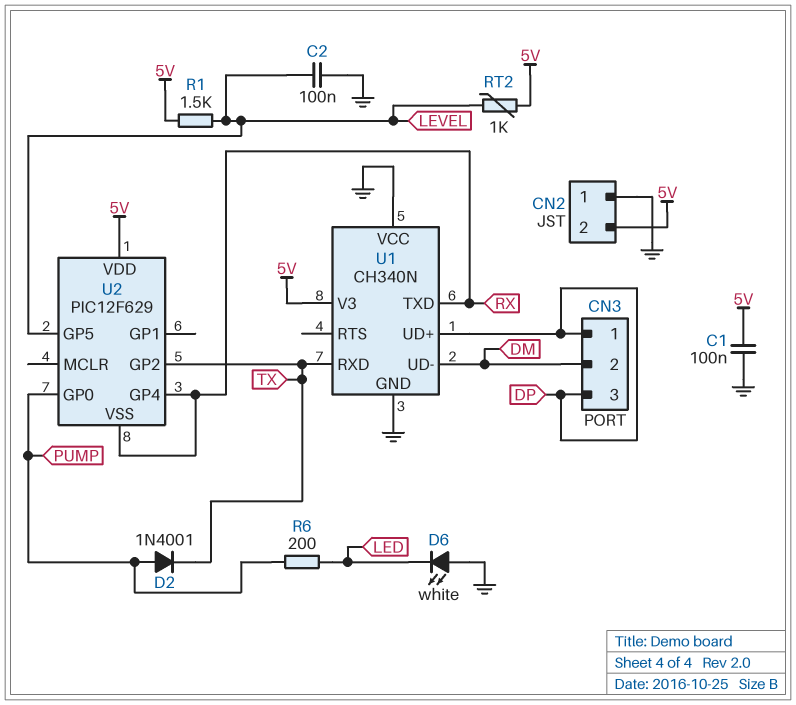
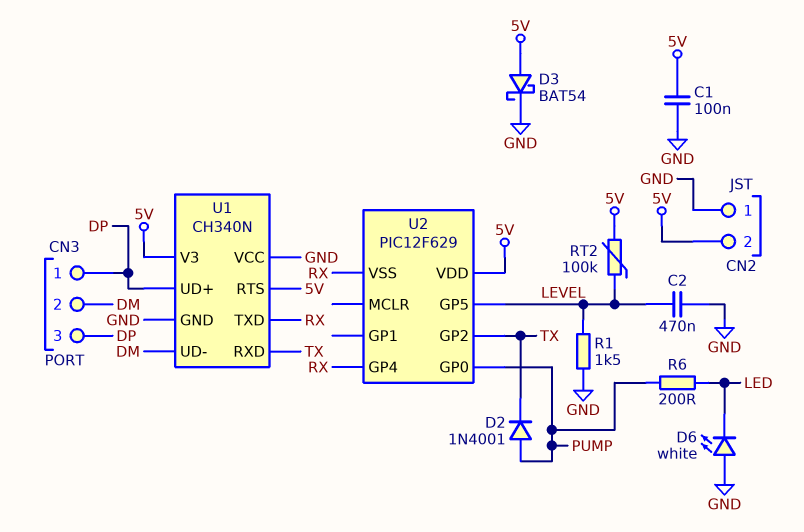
C2: 100nF (GND, LEVEL) -> 470nF (GND, LEVEL)
D3: none -> schottky BAT54 (A 5V, K GND)
R1: 1.5k (5V, LEVEL) -> 1.5k (GND, LEVEL)
RT2: 1k (5V, LEVEL) -> 100k (5V, LEVEL)
U1 pin RTS: none -> 5V

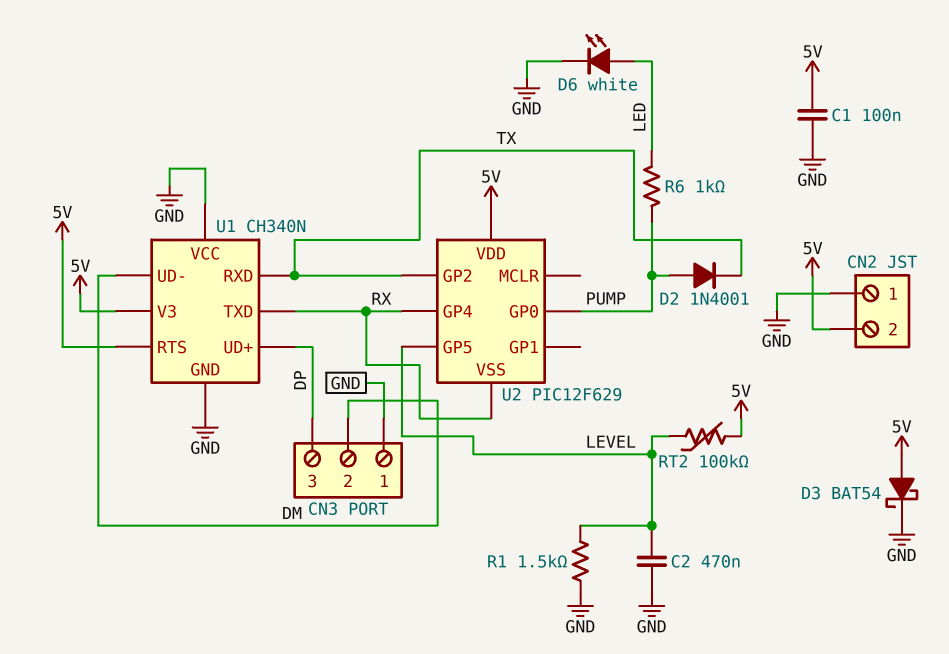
CN3 pin 1: DP -> GND
D6: LED white (A GND, K LED) -> LED white (A LED, K GND)
R6: 200 (LED, PUMP) -> 1k (LED, PUMP)

